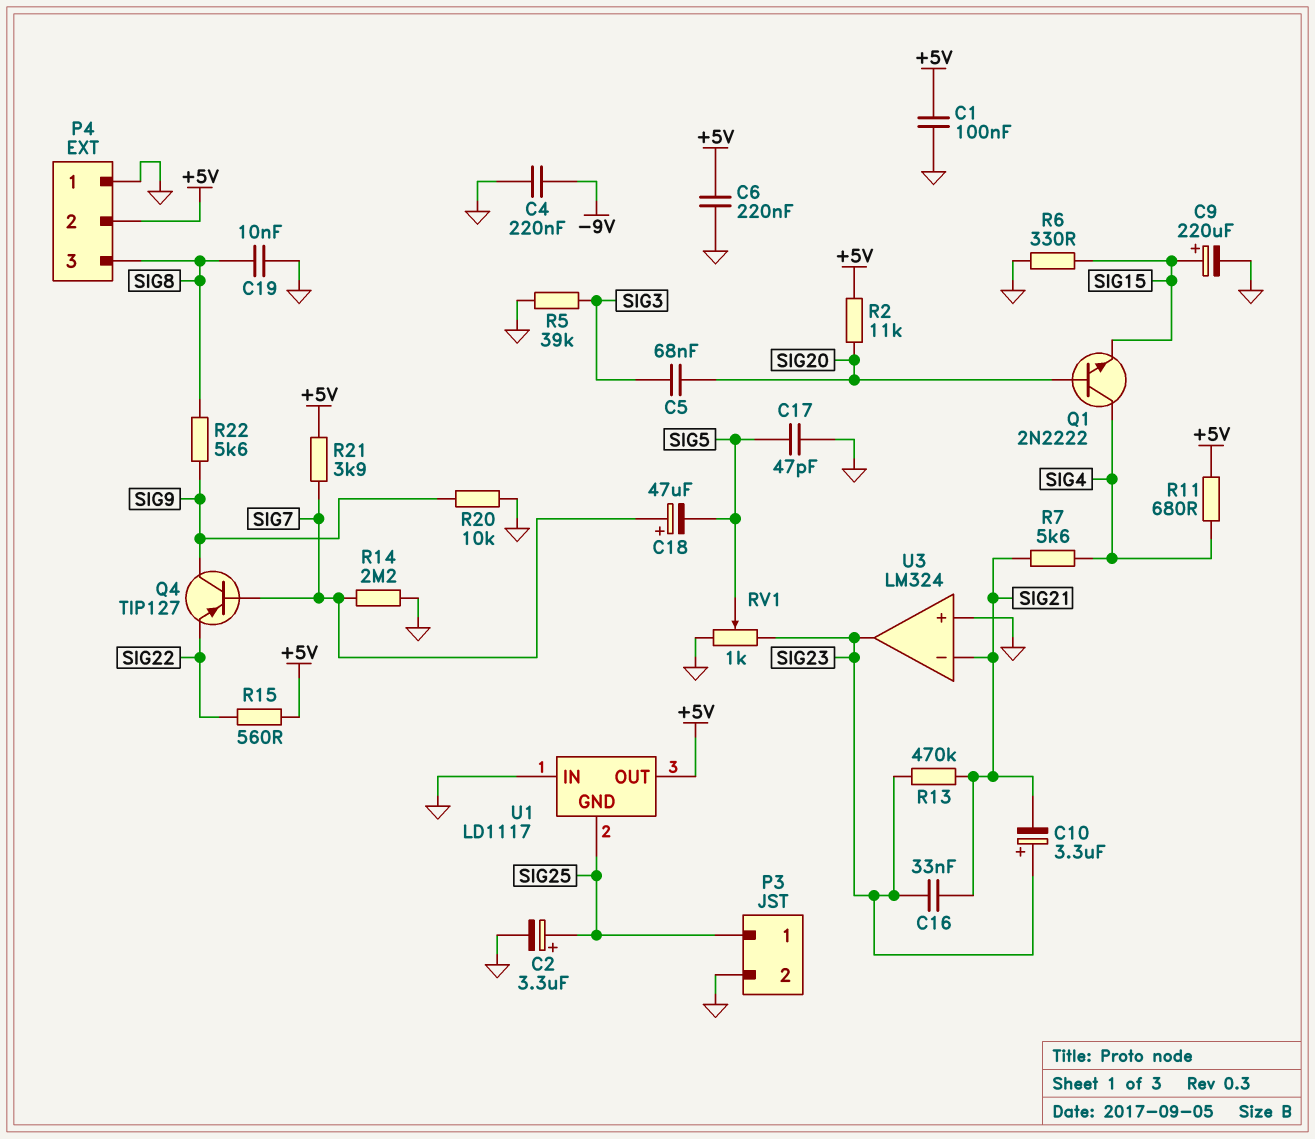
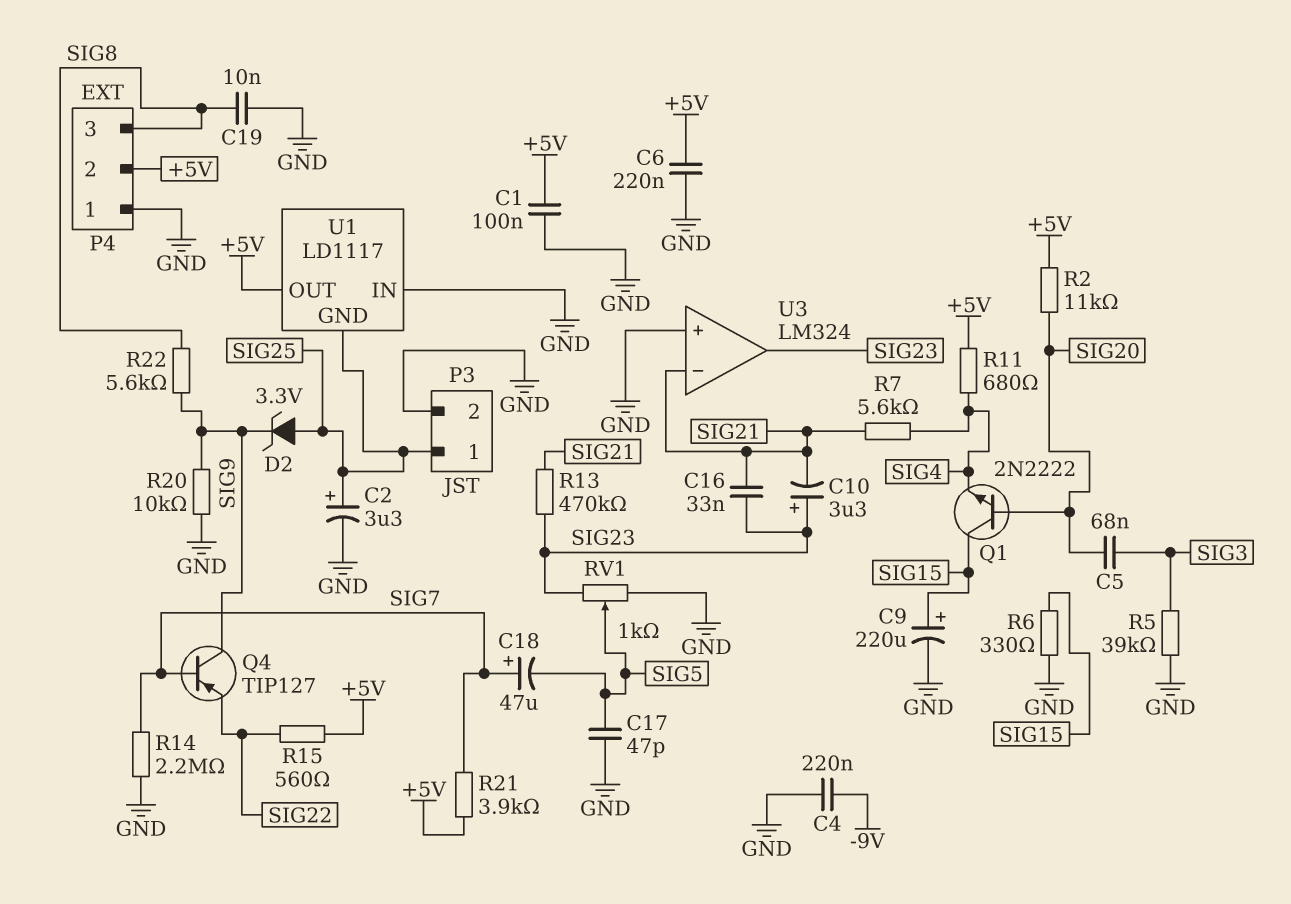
D2: none -> zener 3.3V (A SIG25, K SIG9)
Q1: NPN 2N2222 (B SIG20, C SIG4, E SIG15) -> NPN 2N2222 (B SIG20, C SIG15, E SIG4)

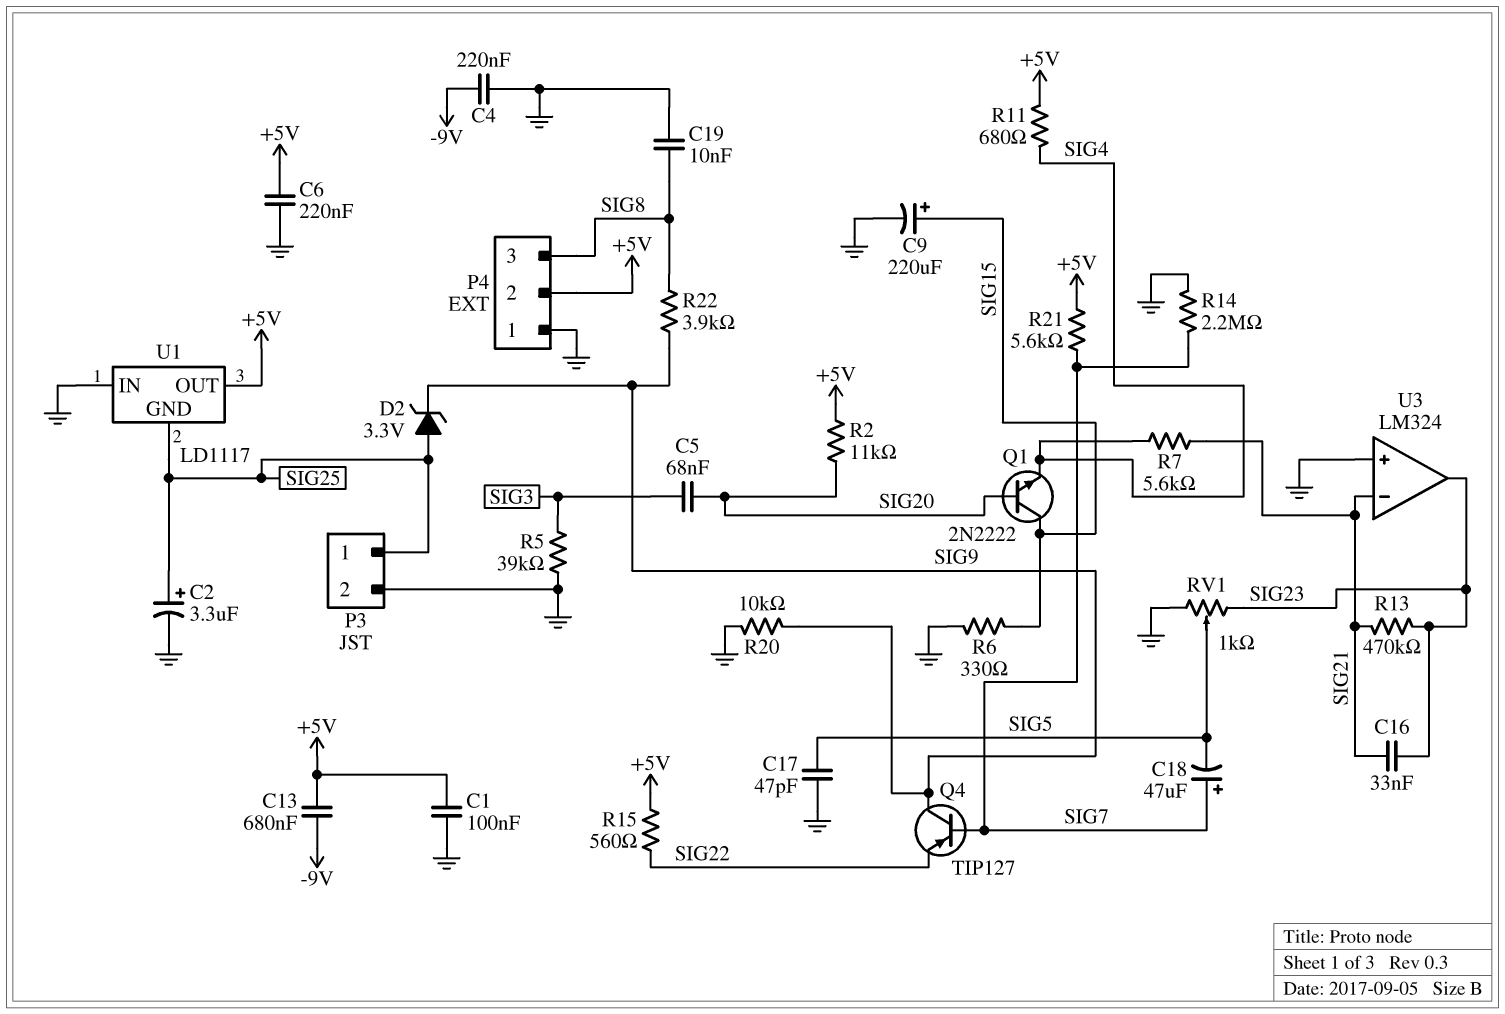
C10: 3.3uF (plus SIG23, minus SIG21) -> none
C13: none -> 680nF (+5V, -9V)
R21: 3.9k (+5V, SIG7) -> 5.6k (+5V, SIG7)
R22: 5.6k (SIG8, SIG9) -> 3.9k (SIG8, SIG9)

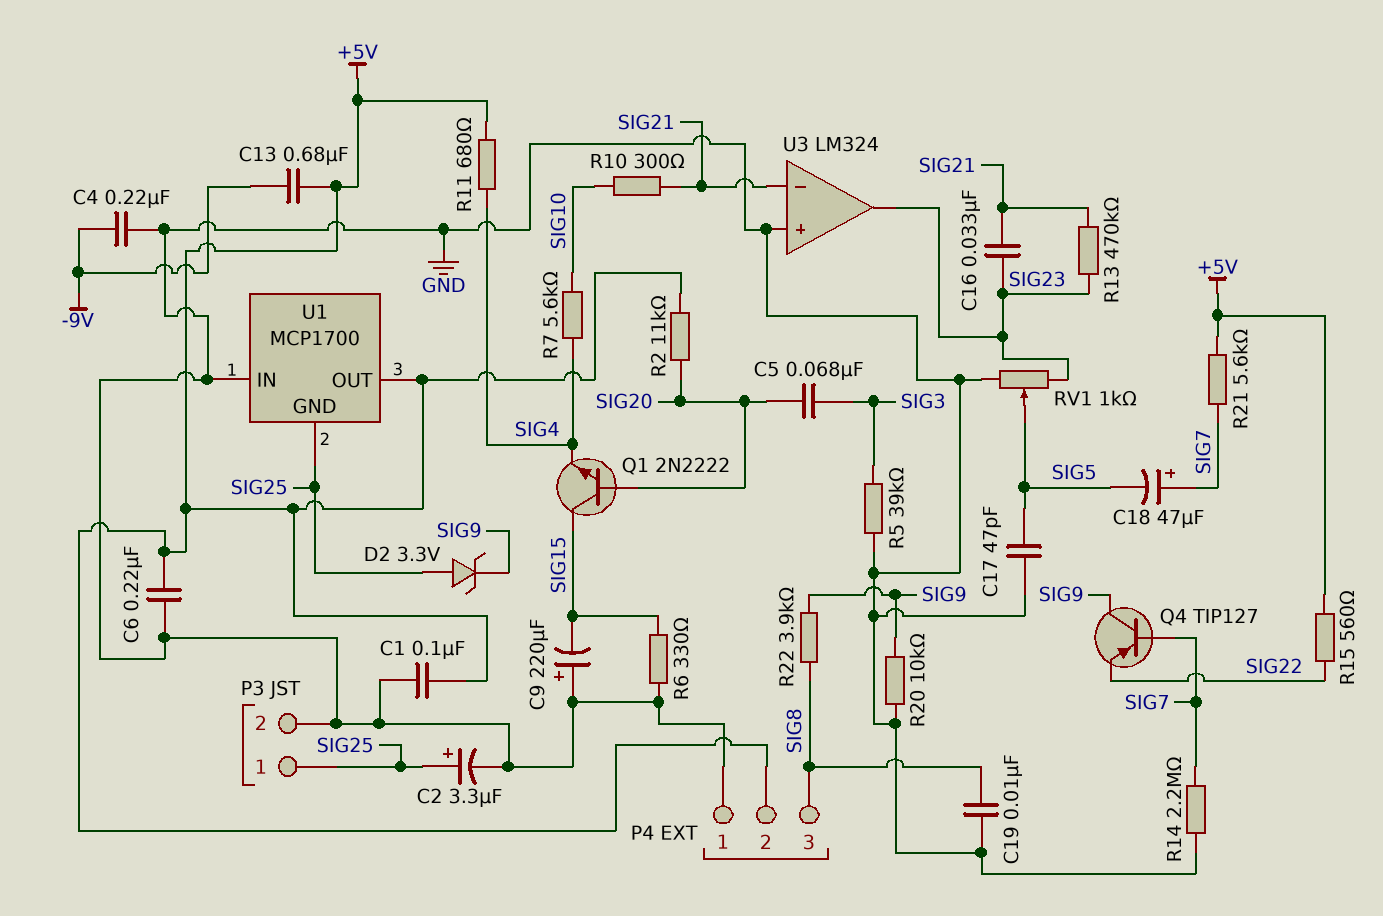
C9: 220uF (plus SIG15, minus GND) -> 220uF (plus GND, minus SIG15)
R7: 5.6k (SIG4, SIG21) -> 5.6k (SIG4, SIG10)
R10: none -> 300 (SIG10, SIG21)
U1: LD1117 -> MCP1700

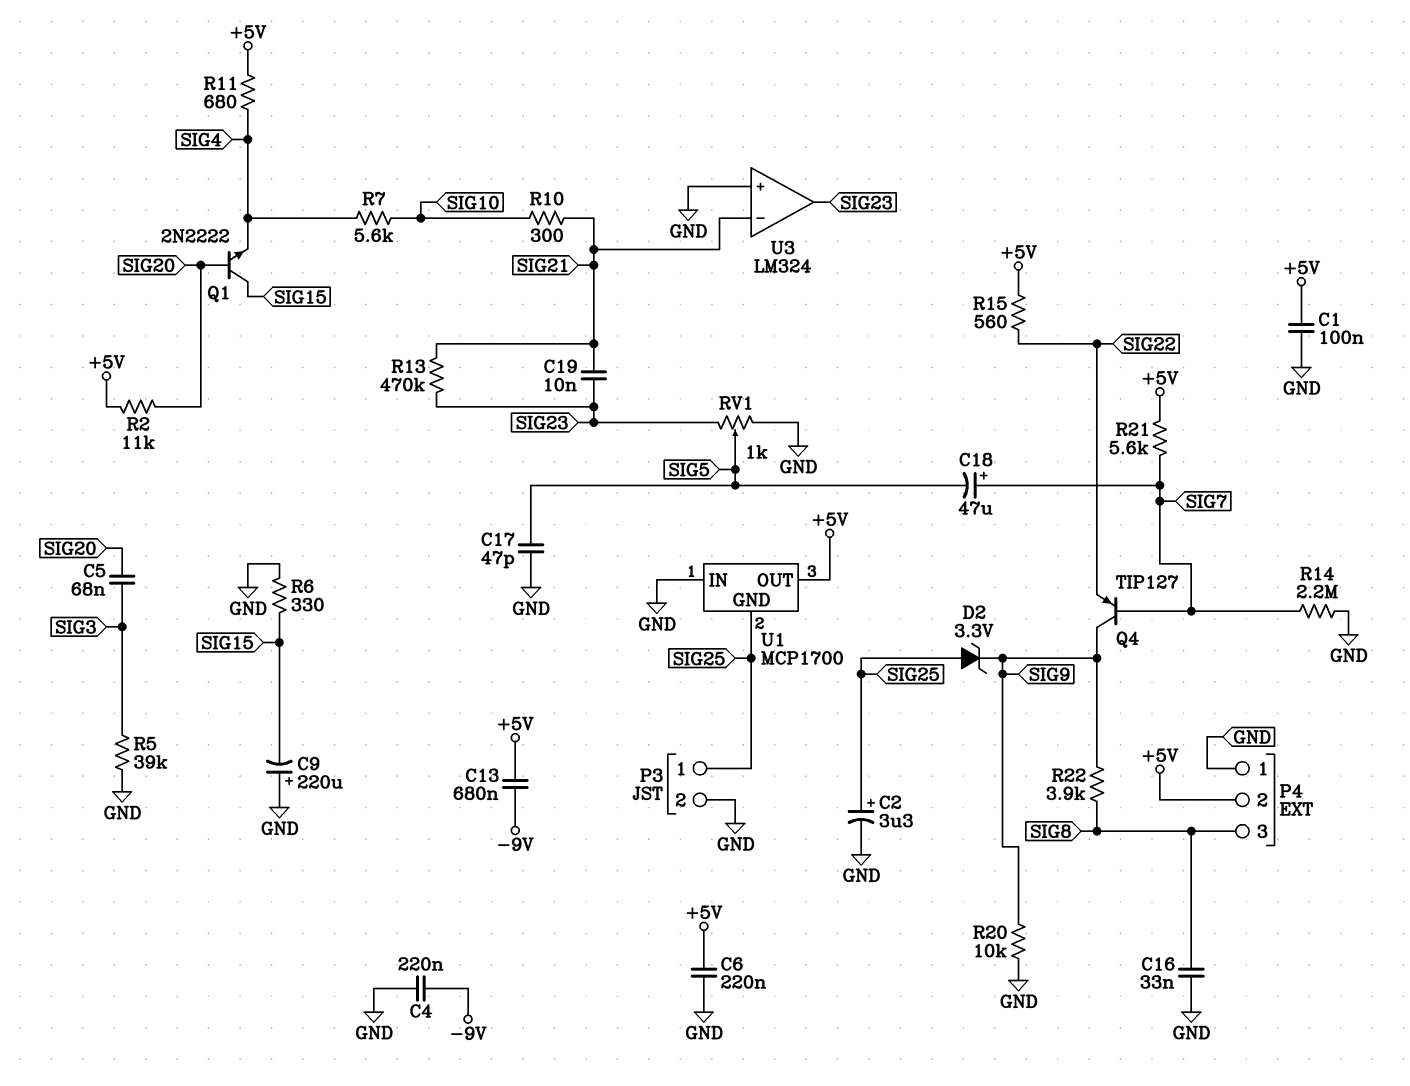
C16: 33nF (SIG21, SIG23) -> 33nF (GND, SIG8)
C19: 10nF (GND, SIG8) -> 10nF (SIG21, SIG23)

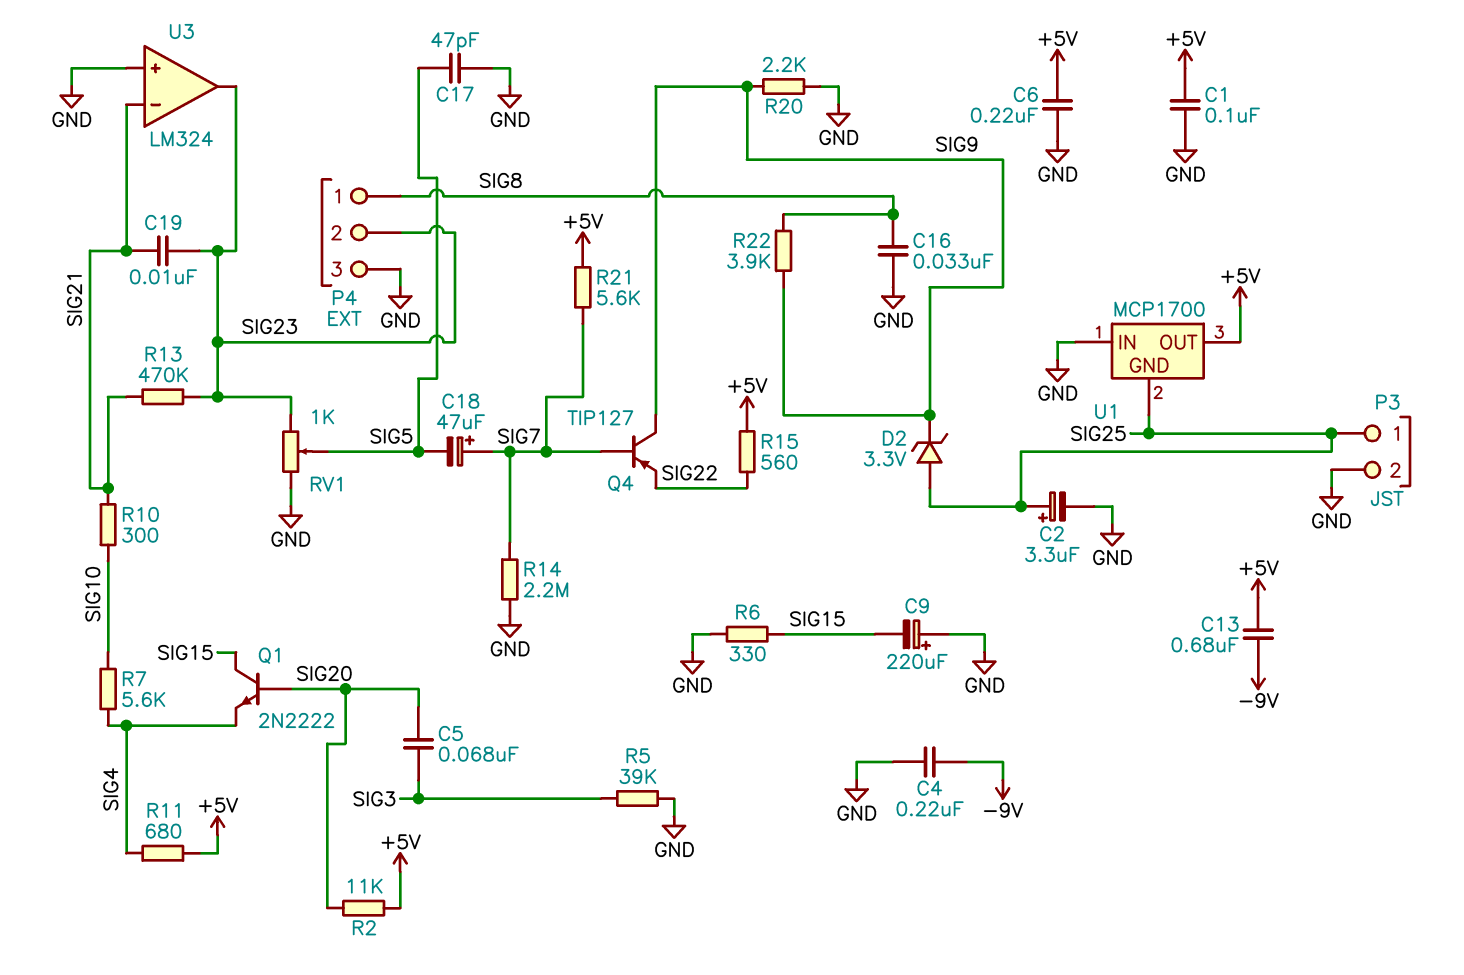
P4 pin 1: GND -> SIG8
P4 pin 2: +5V -> SIG23
P4 pin 3: SIG8 -> GND
R20: 10k (GND, SIG9) -> 2.2k (GND, SIG9)

